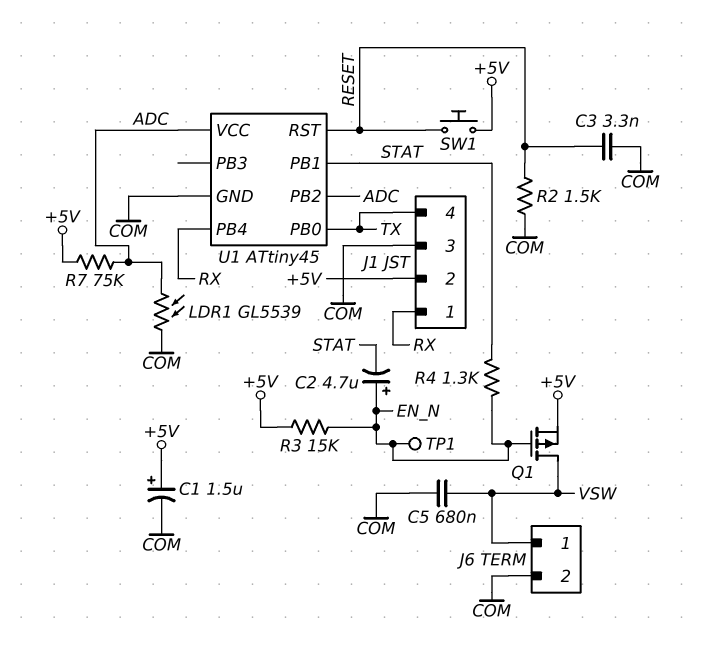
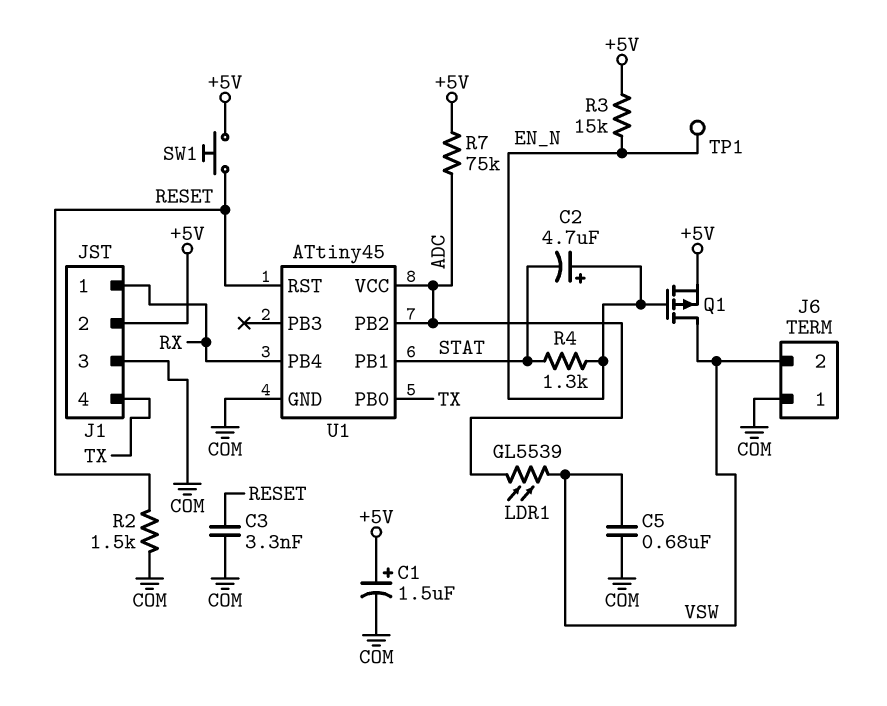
J6 pin 1: VSW -> COM
J6 pin 2: COM -> VSW
LDR1: GL5539 (ADC, COM) -> GL5539 (ADC, VSW)

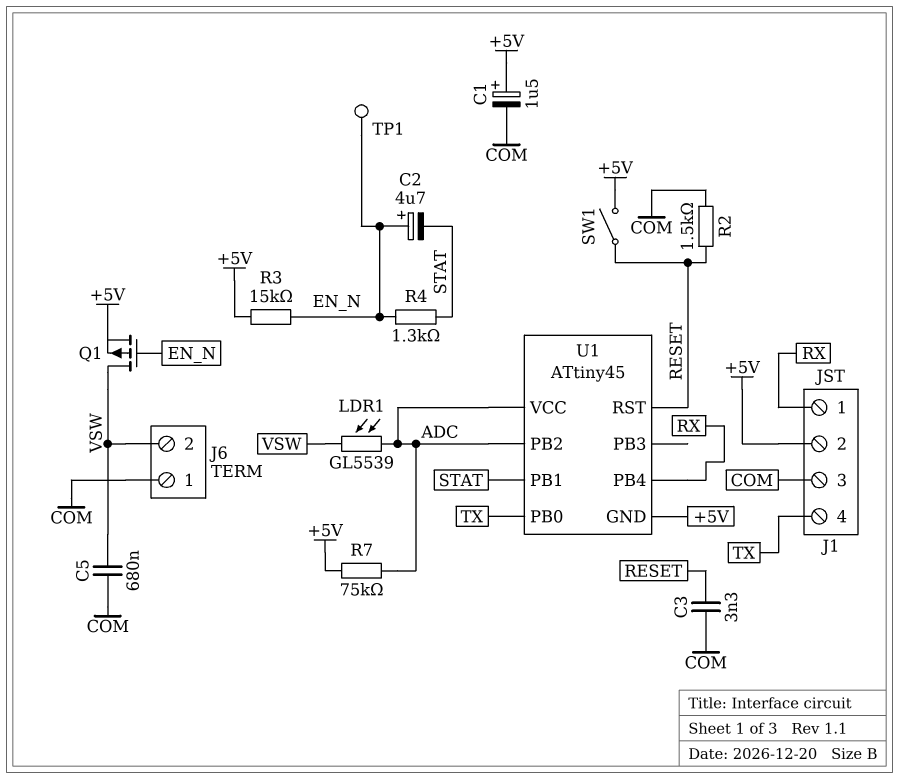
SW1: button (+5V, RESET) -> switch (+5V, RESET)
U1 pin GND: COM -> +5V

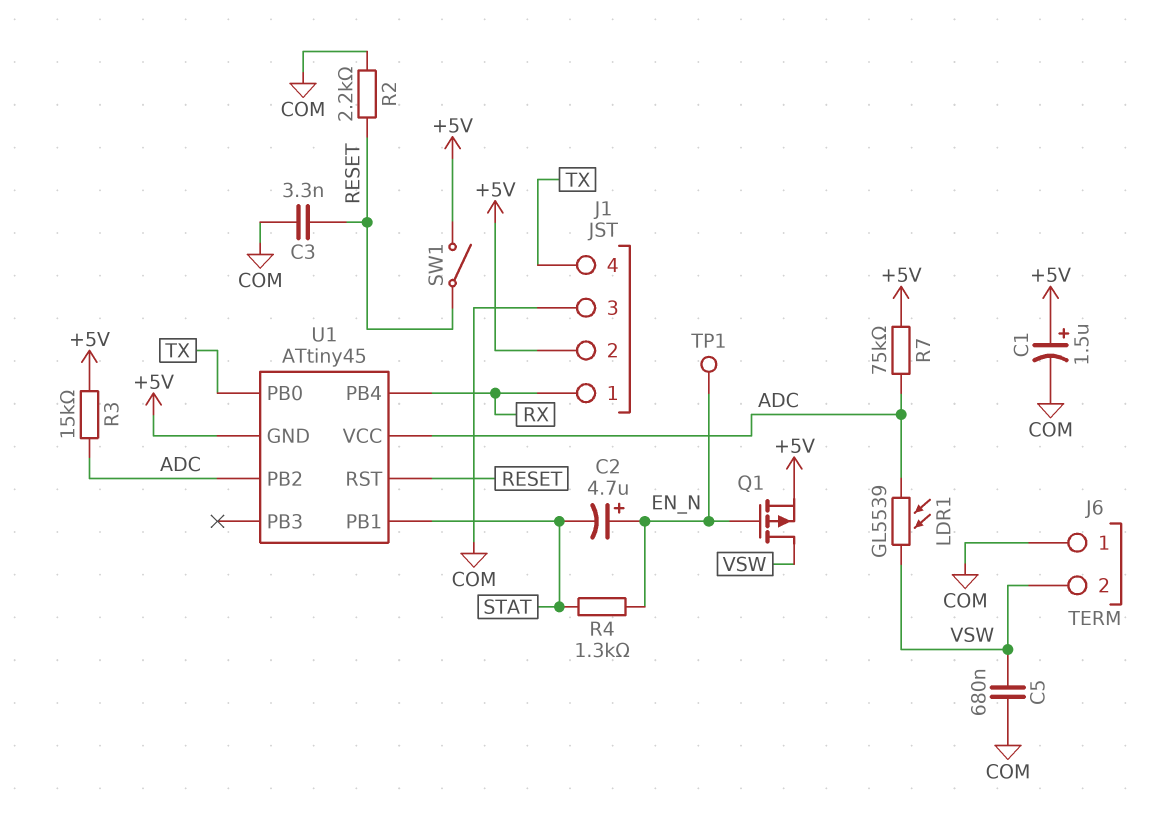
R2: 1.5k (COM, RESET) -> 2.2k (COM, RESET)
R3: 15k (+5V, EN_N) -> 15k (+5V, ADC)

